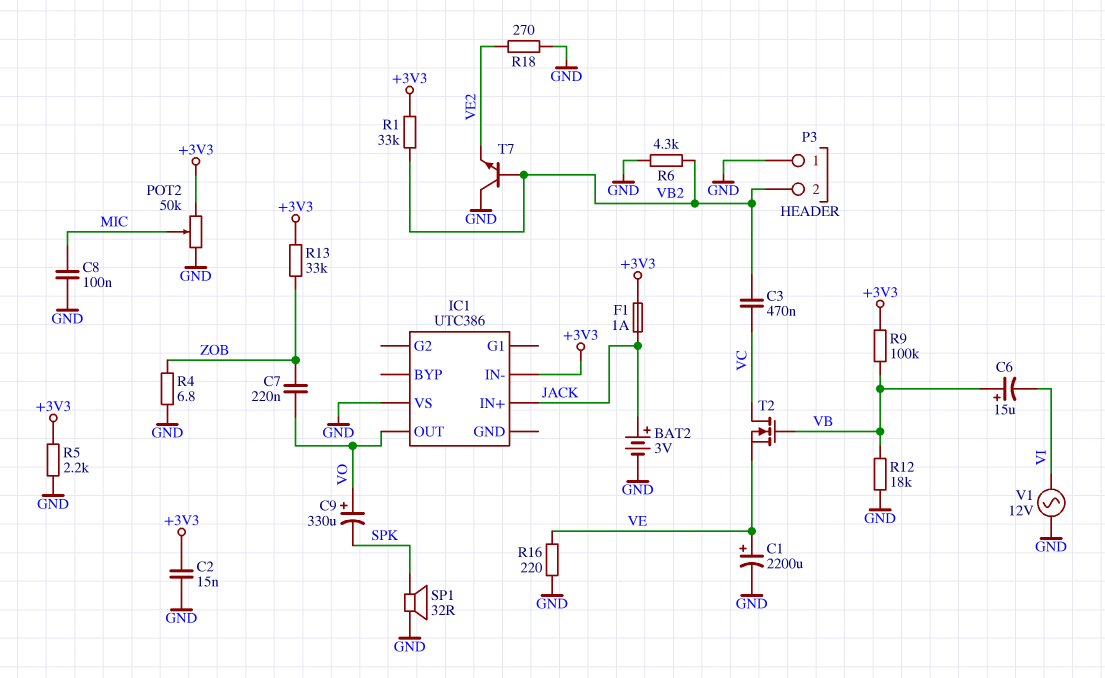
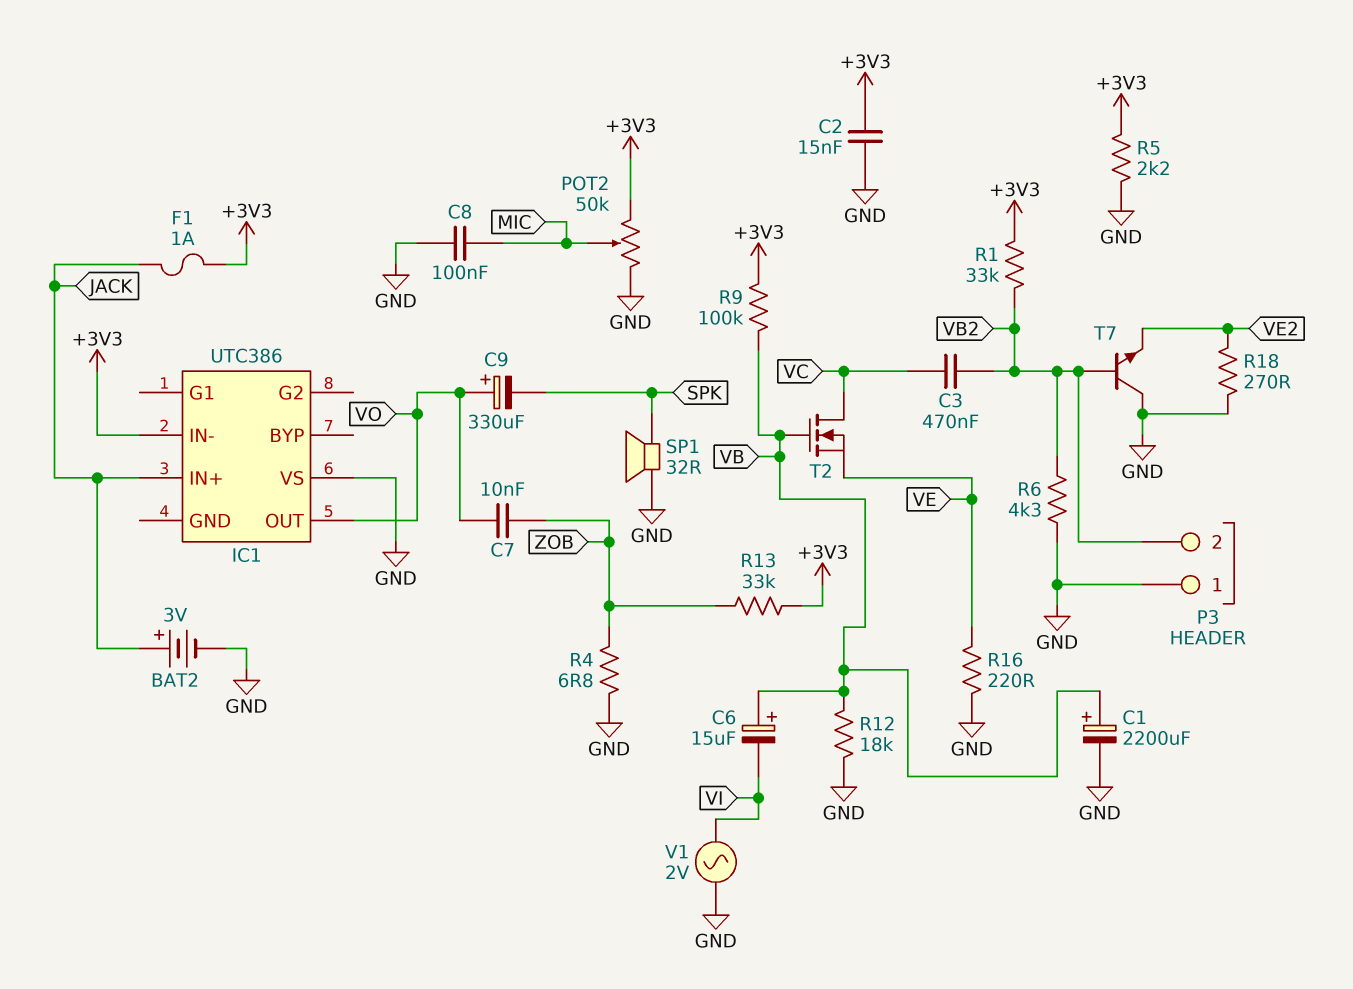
C1: 2200uF (plus VE, minus GND) -> 2200uF (plus VB, minus GND)
C7: 220nF (VO, ZOB) -> 10nF (VO, ZOB)
V1: AC 12V (GND, VI) -> AC 2V (GND, VI)

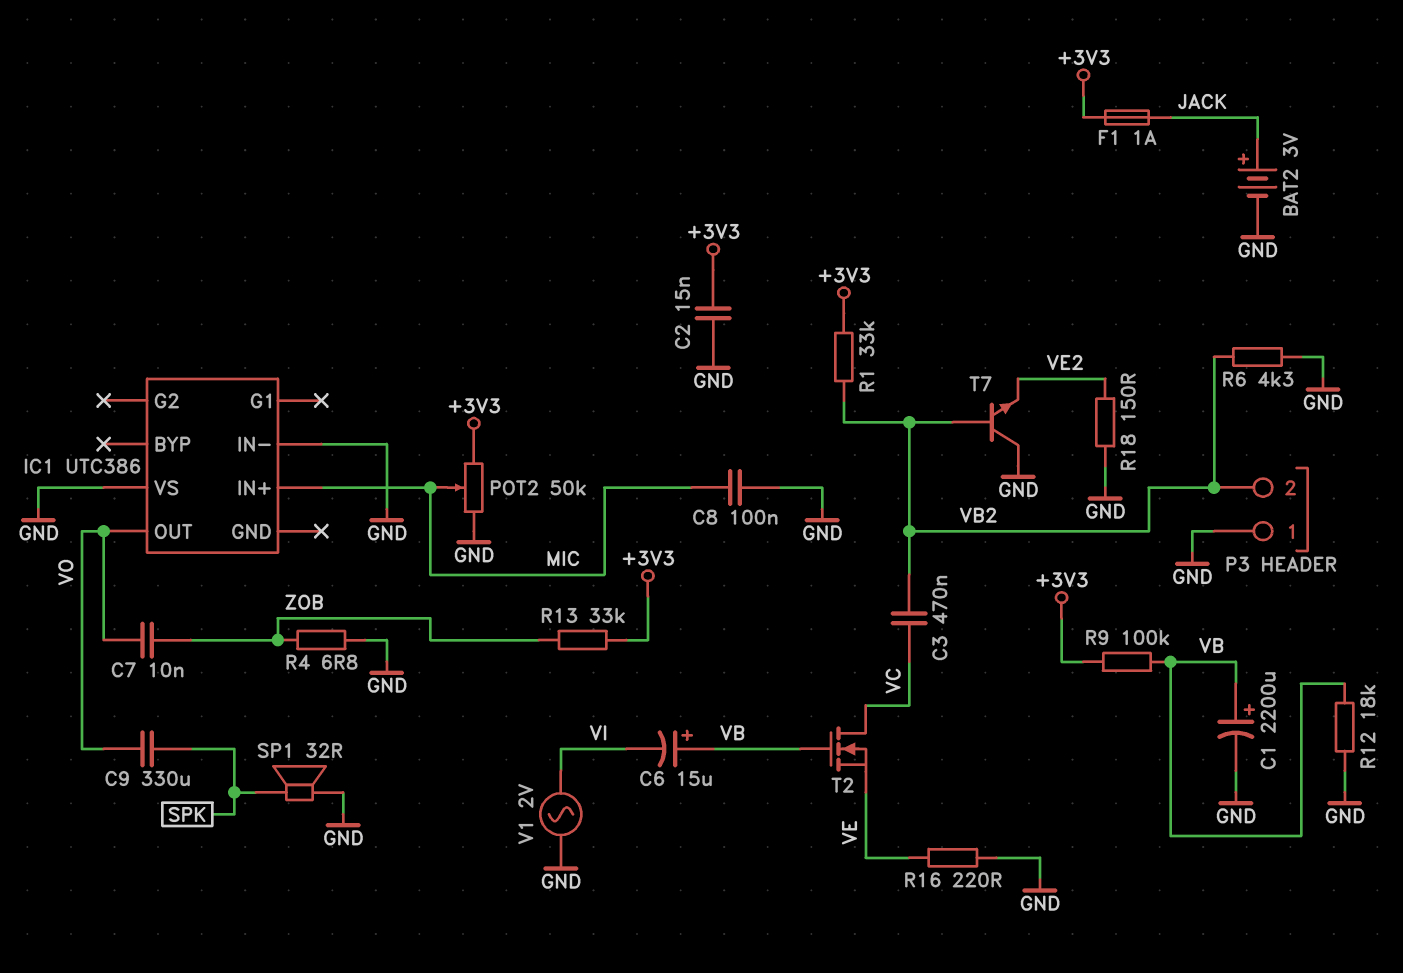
C9: 330uF (plus VO, minus SPK) -> 330uF (SPK, VO)
IC1 pin IN+: JACK -> MIC
IC1 pin IN-: +3V3 -> GND
R5: 2.2k (+3V3, GND) -> none
R18: 270 (GND, VE2) -> 150 (GND, VE2)

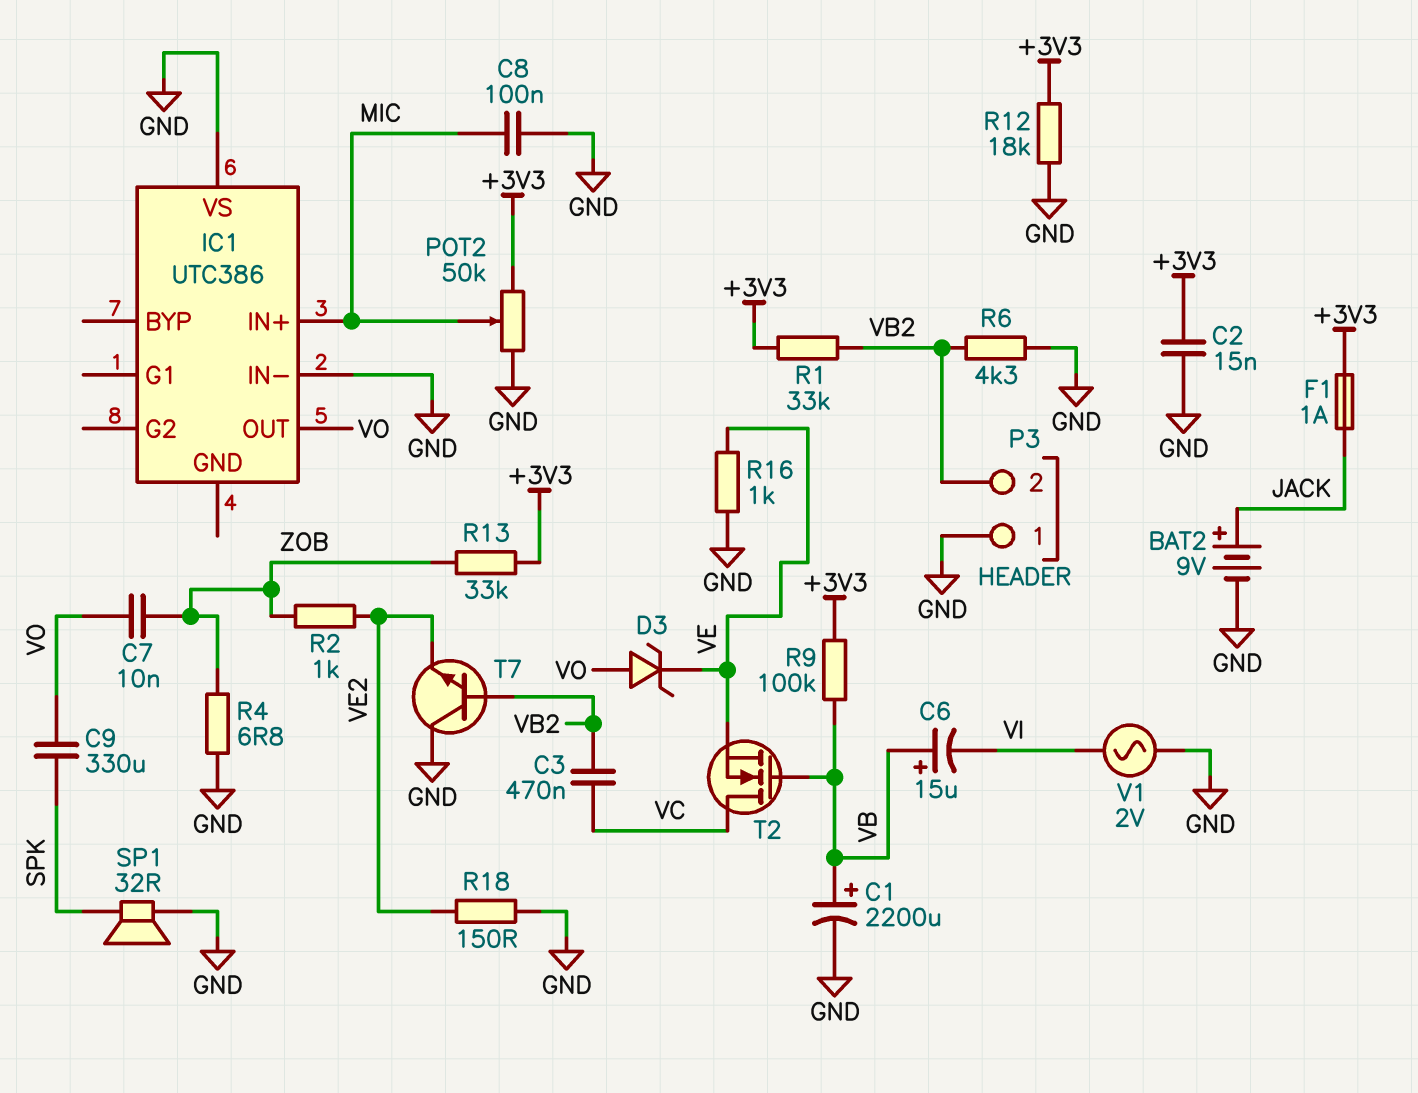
BAT2: 3V (plus JACK, minus GND) -> 9V (plus JACK, minus GND)
D3: none -> zener (A VO, K VE)
R2: none -> 1k (VE2, ZOB)
R12: 18k (GND, VB) -> 18k (+3V3, GND)
R16: 220 (GND, VE) -> 1k (GND, VE)

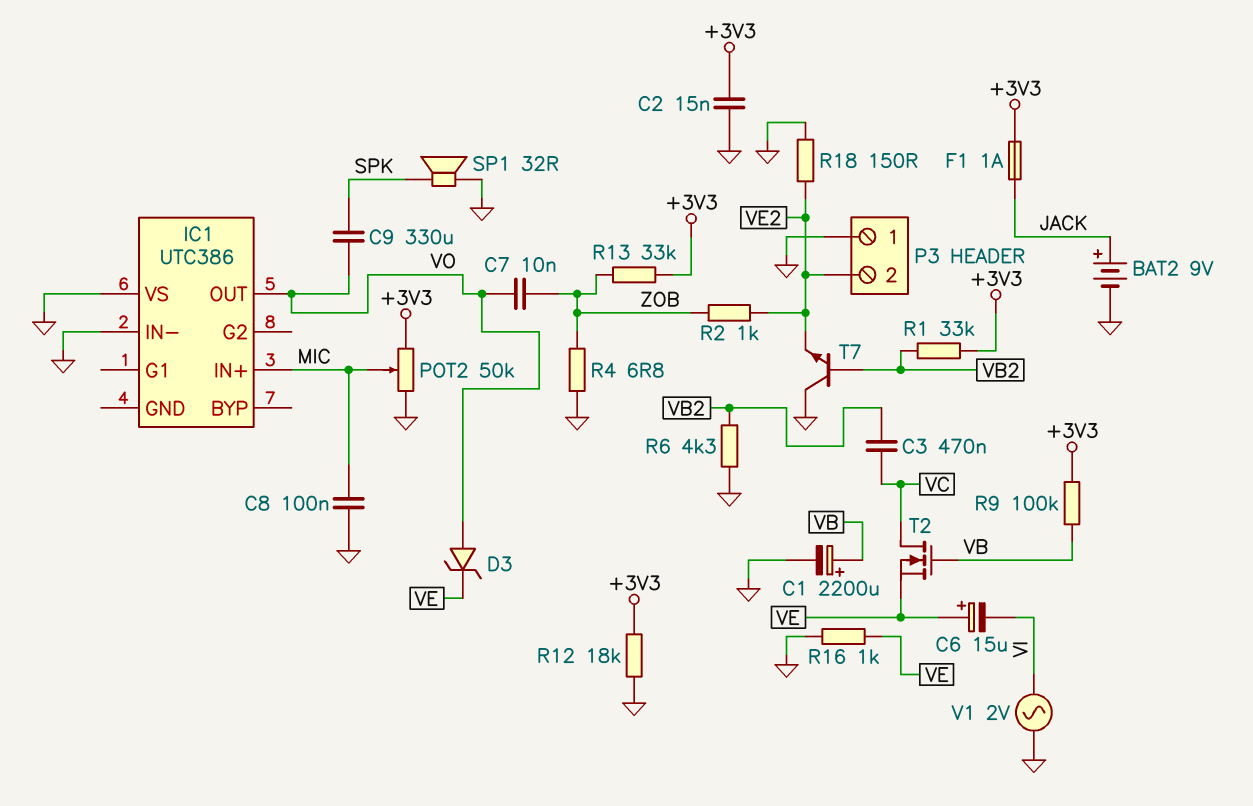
C6: 15uF (plus VB, minus VI) -> 15uF (plus VE, minus VI)
P3 pin 2: VB2 -> VE2

